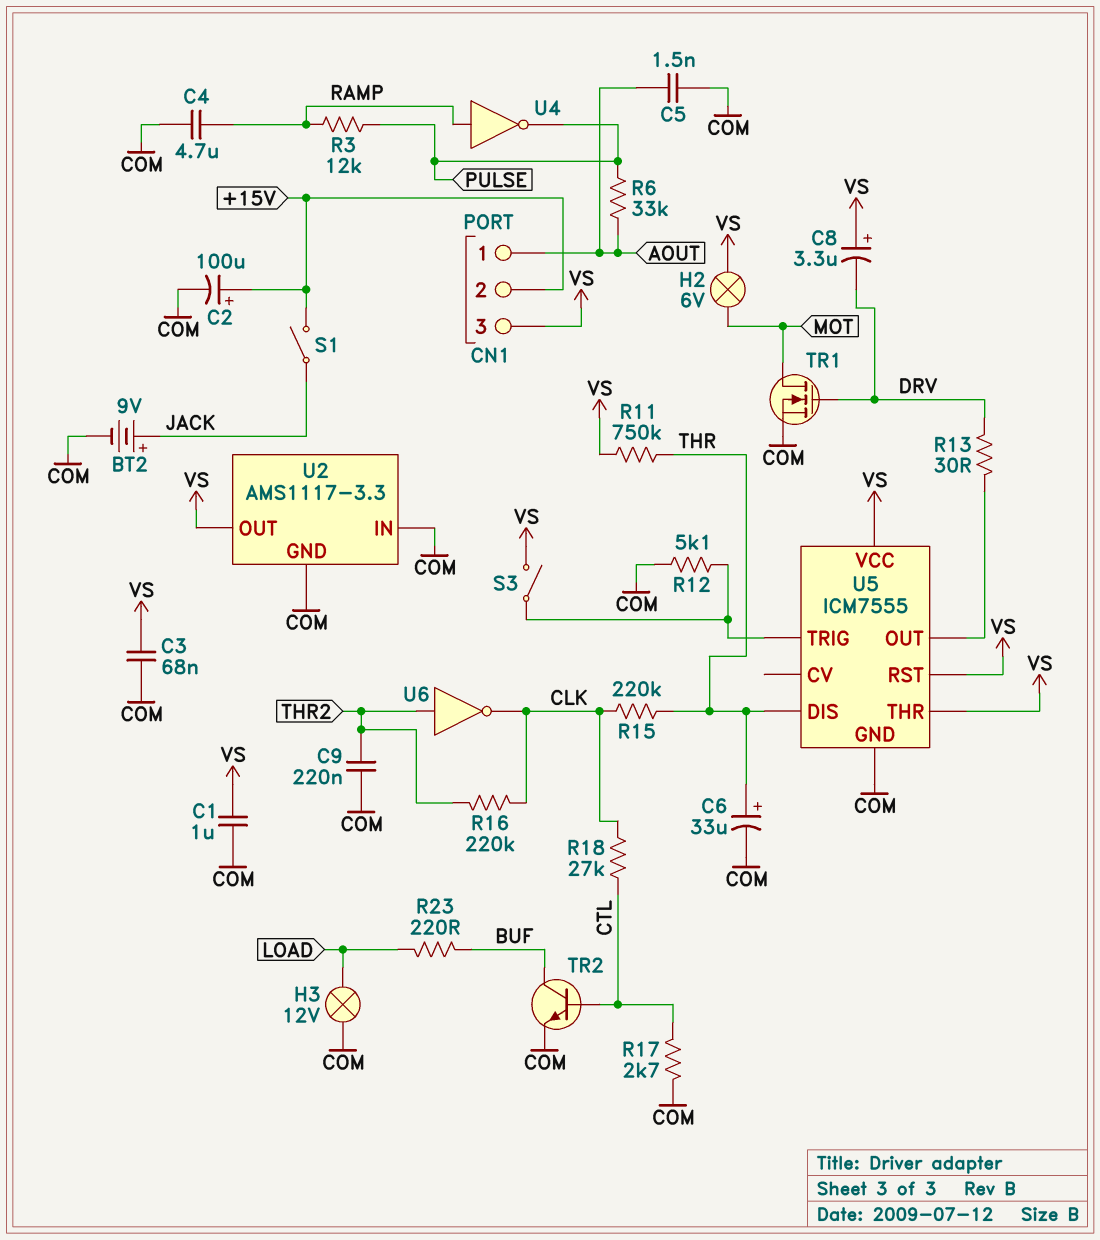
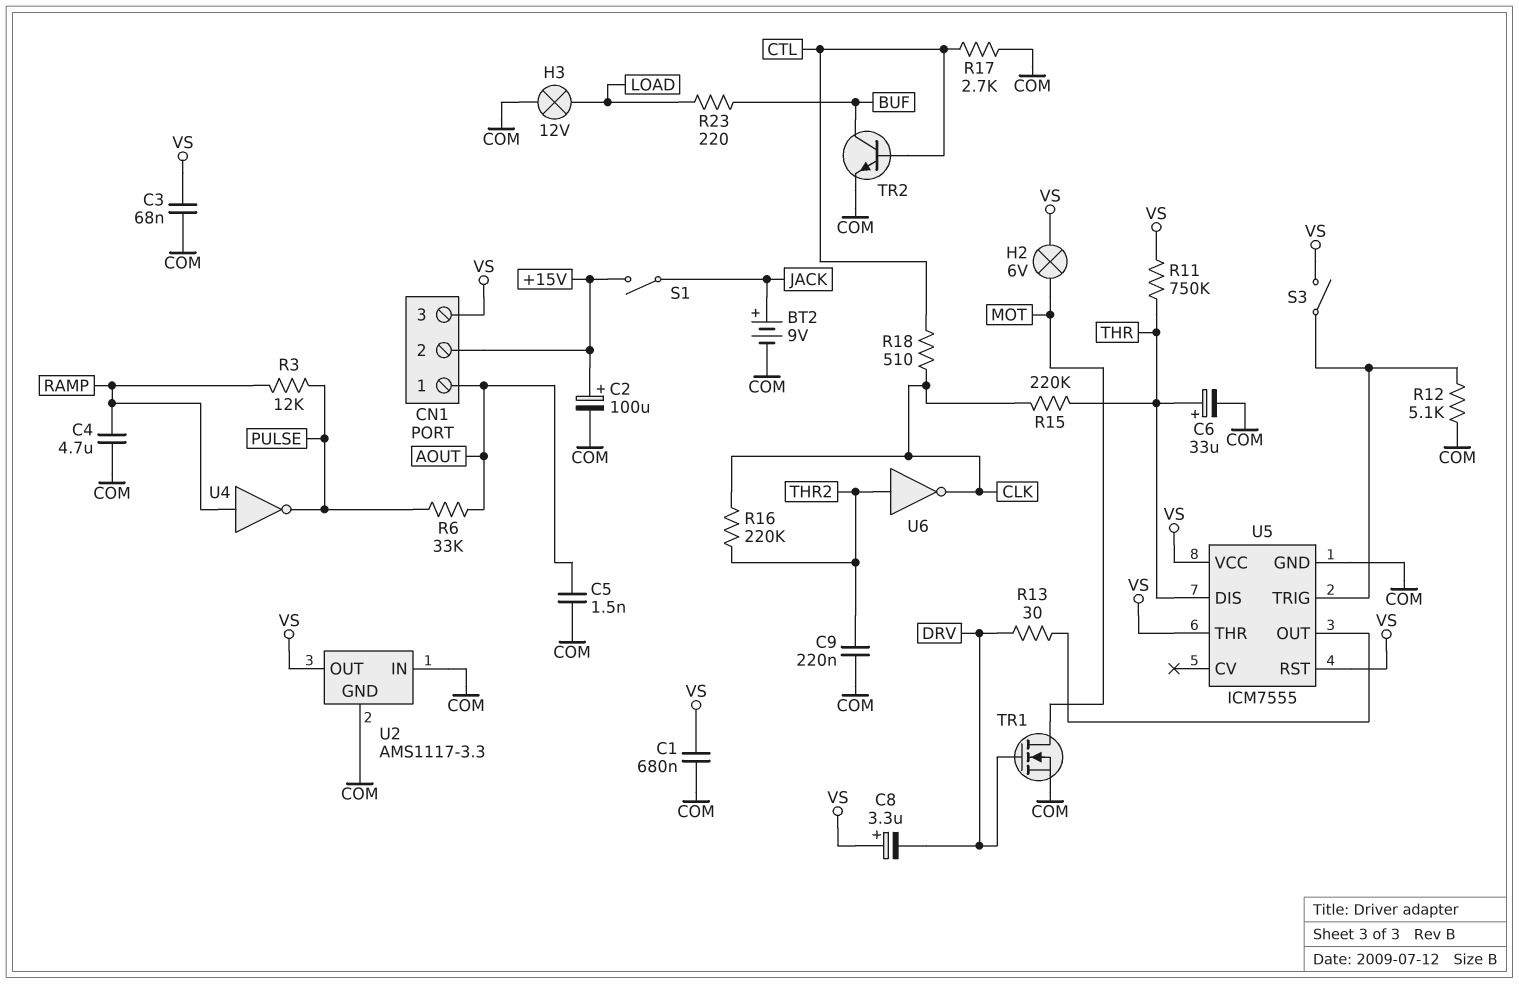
C1: 1uF (COM, VS) -> 680nF (COM, VS)
R18: 27k (CLK, CTL) -> 510 (CLK, CTL)

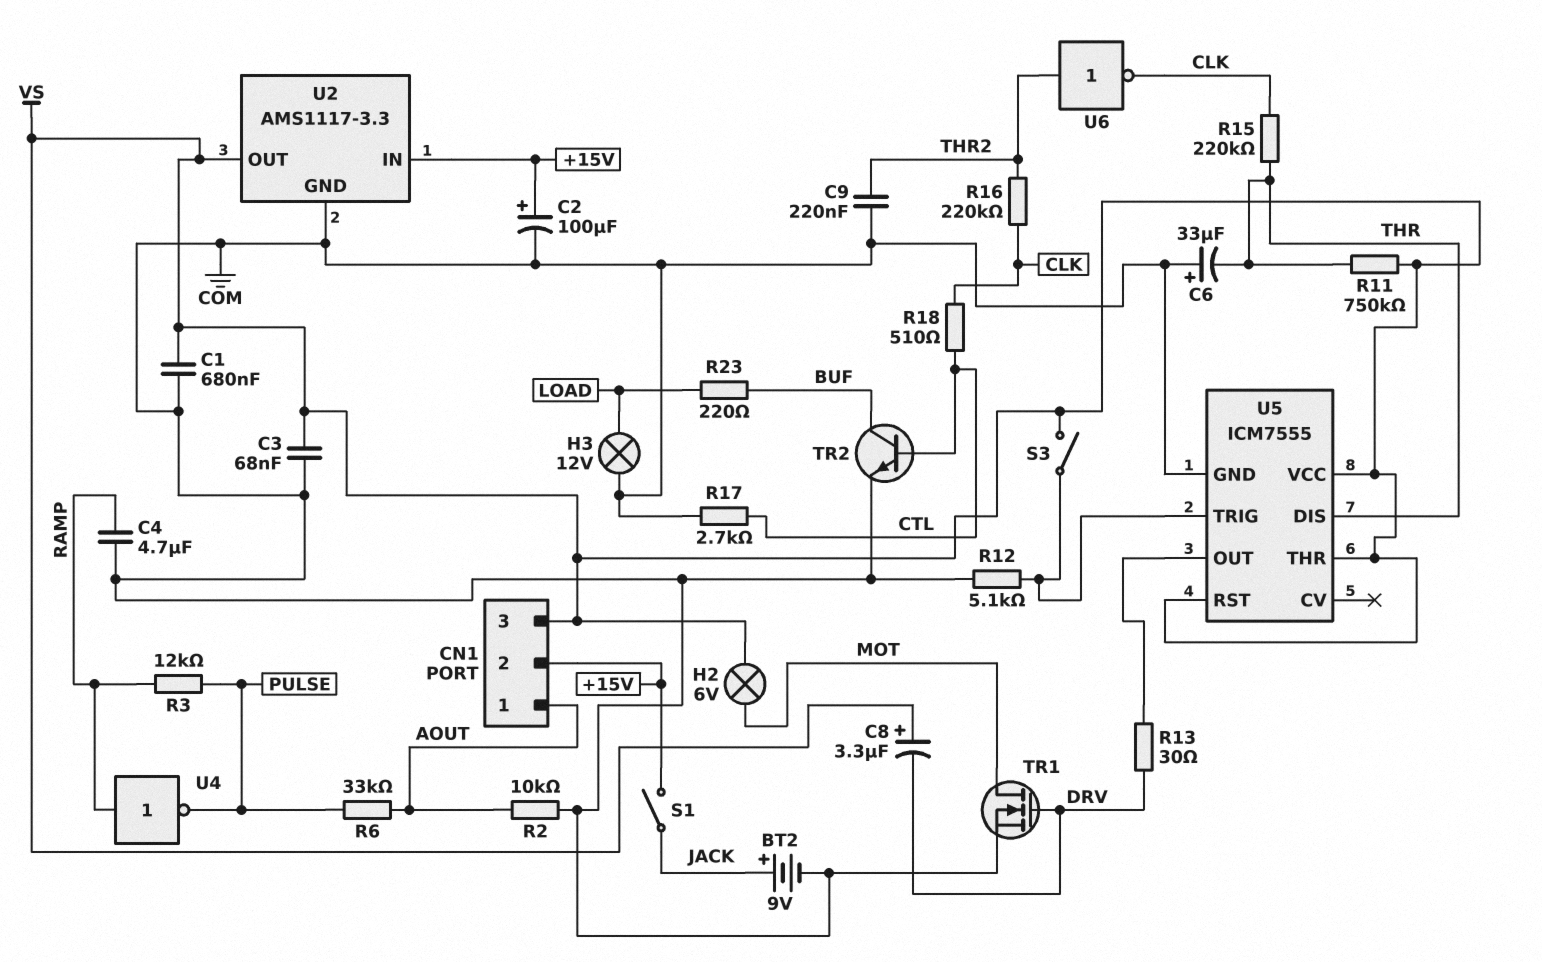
C5: 1.5nF (AOUT, COM) -> none
C6: 33uF (plus THR, minus COM) -> 33uF (plus COM, minus THR)
R2: none -> 10k (AOUT, COM)
U2 pin IN: COM -> +15V

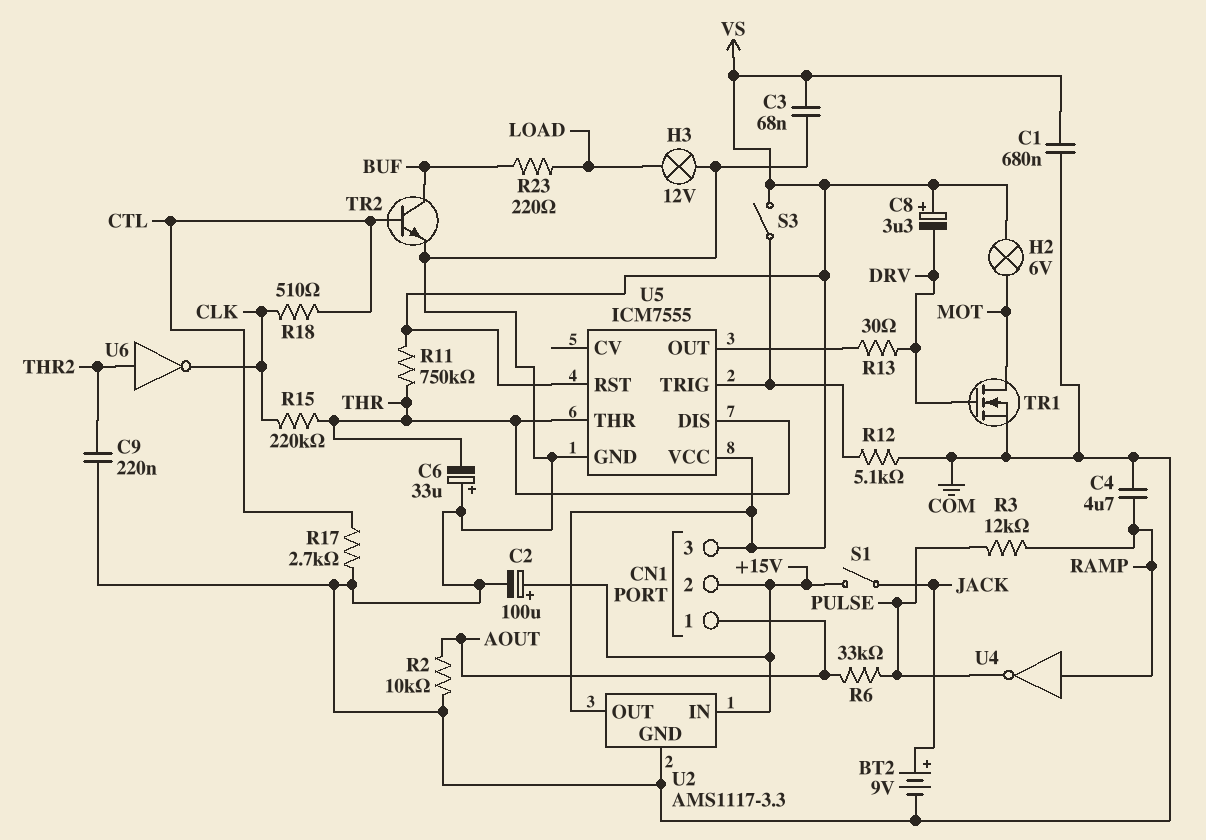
R16: 220k (CLK, THR2) -> none
U5 pin THR: VS -> THR

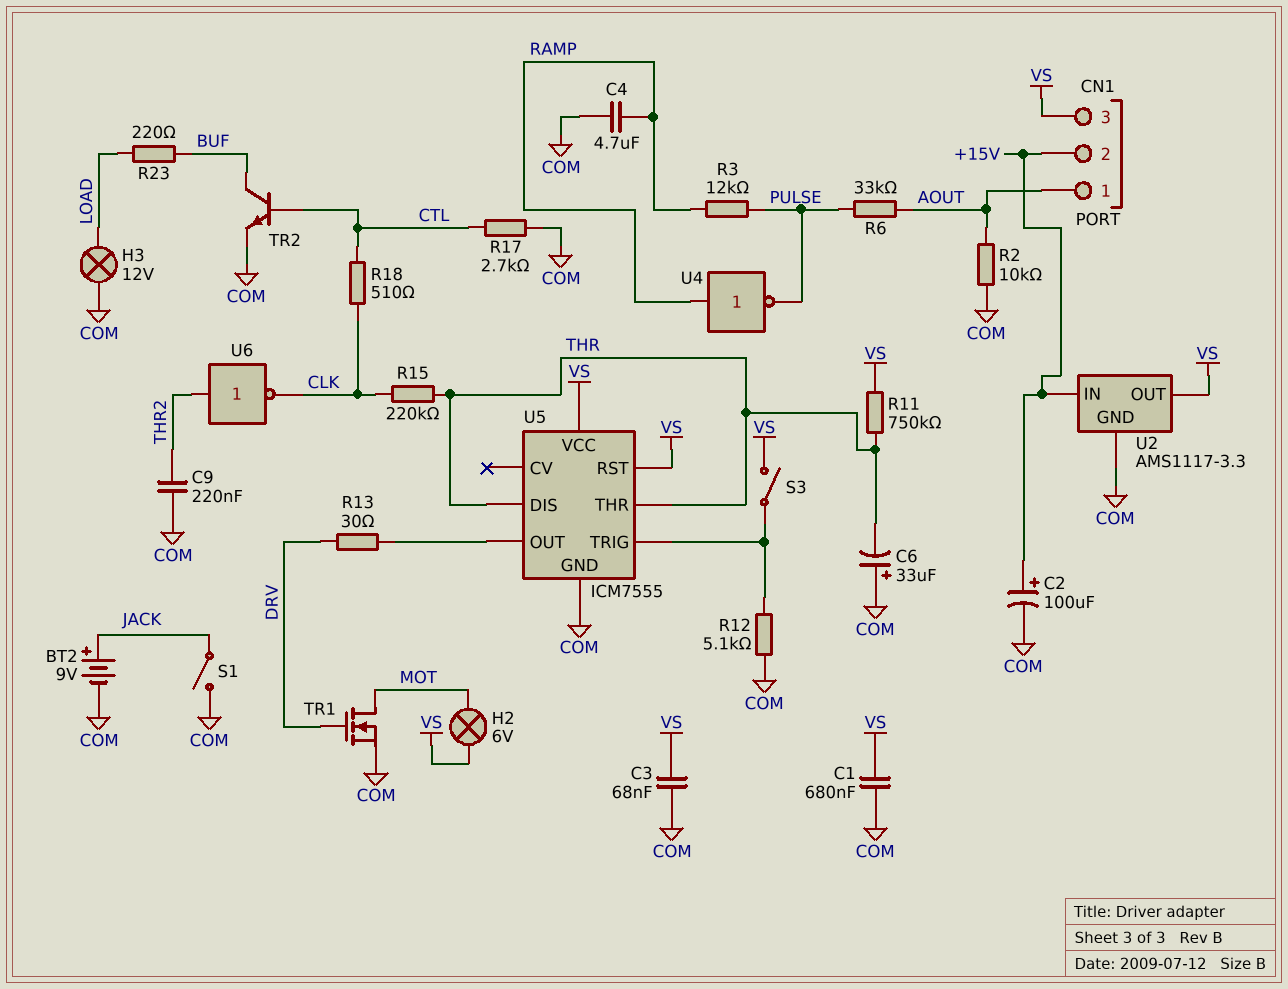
C8: 3.3uF (plus VS, minus DRV) -> none
S1: switch (+15V, JACK) -> switch (COM, JACK)

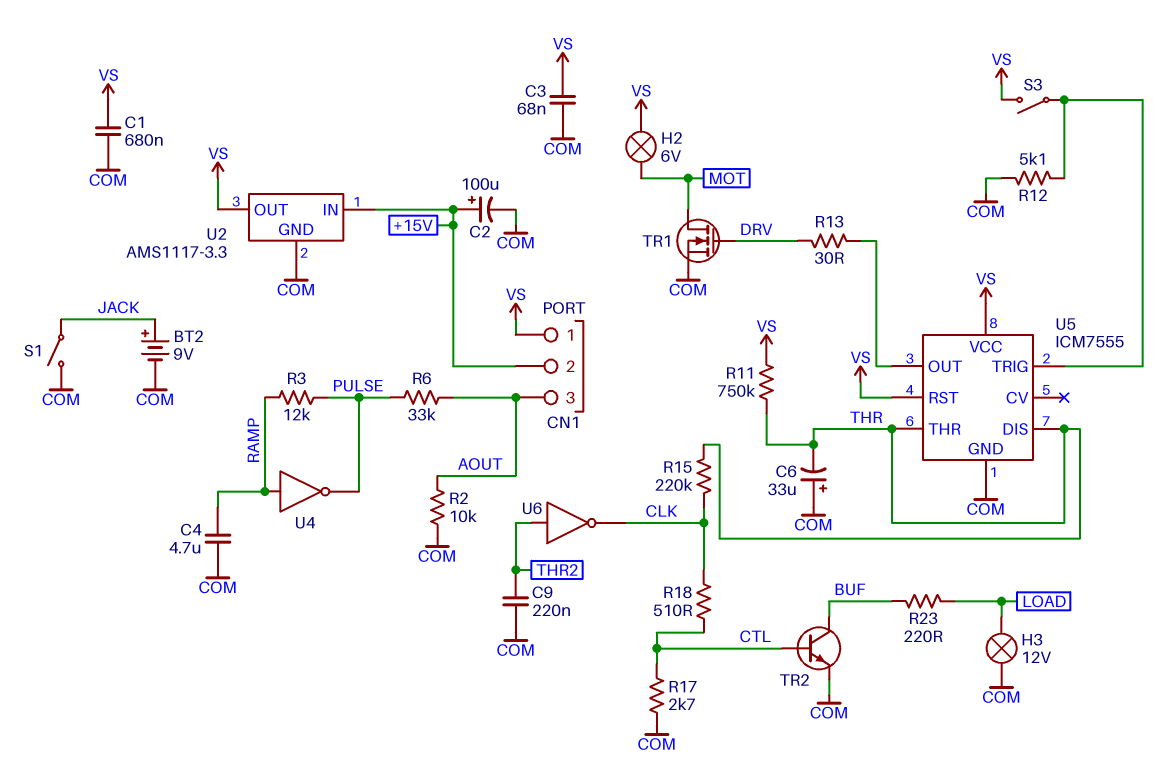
CN1 pin 1: AOUT -> VS
CN1 pin 3: VS -> AOUT

